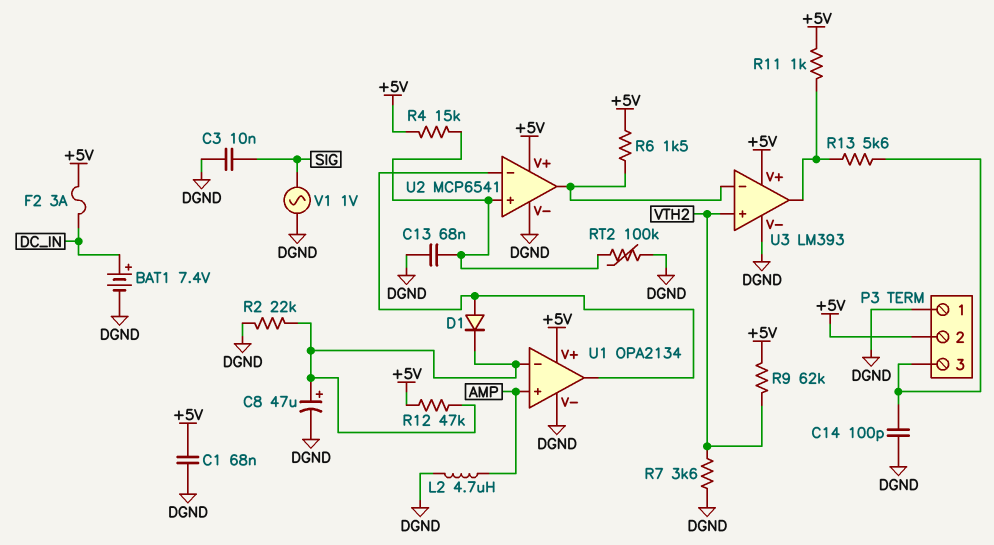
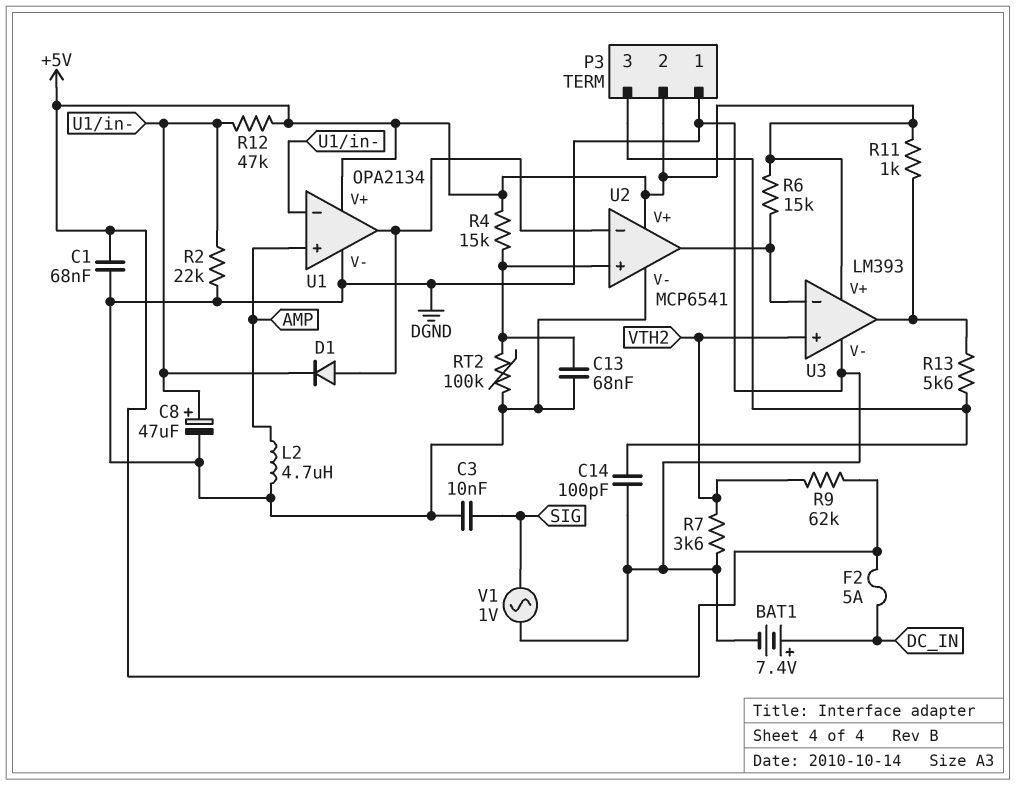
F2: 3A (+5V, DC_IN) -> 5A (+5V, DC_IN)
R6: 1.5k (+5V, U2/out) -> 15k (+5V, U2/out)

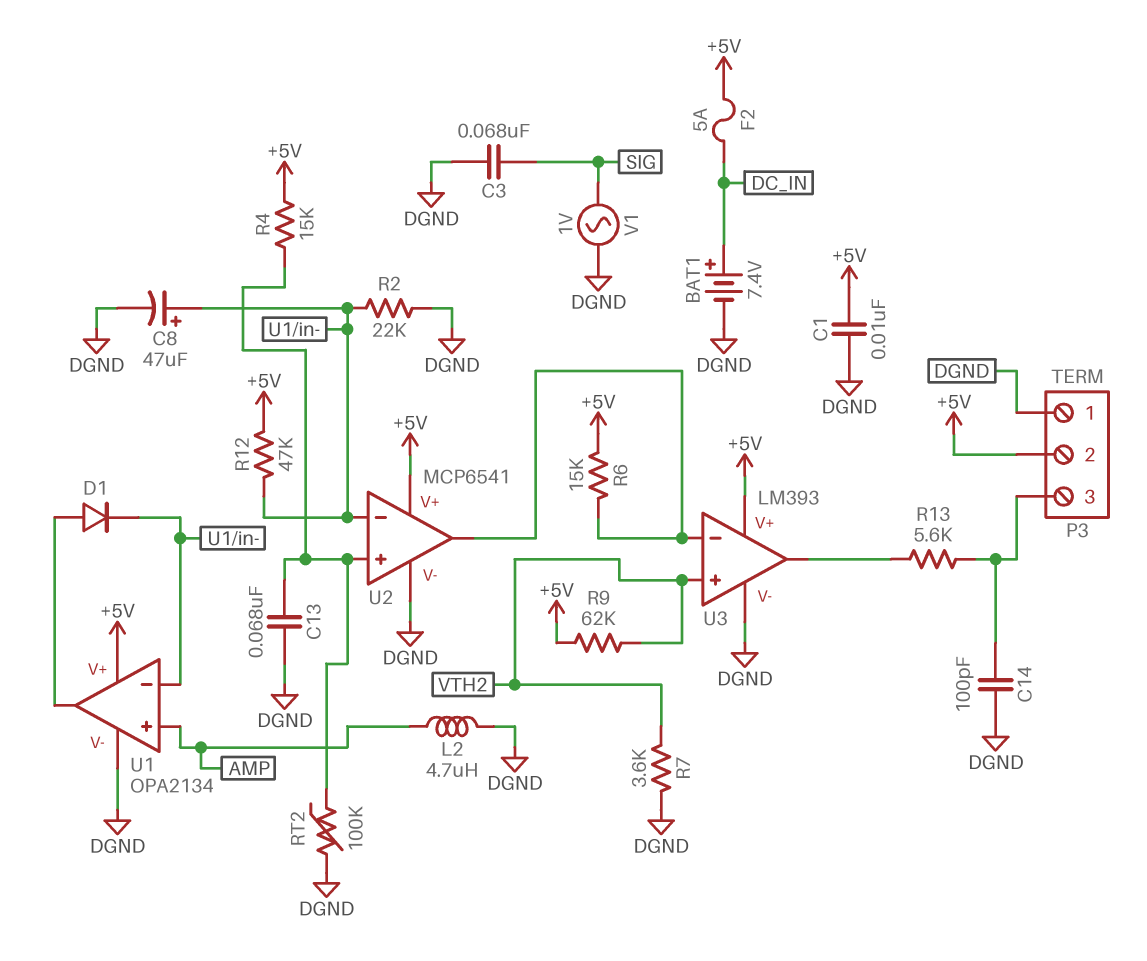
C1: 68nF (+5V, DGND) -> 10nF (+5V, DGND)
C3: 10nF (DGND, SIG) -> 68nF (DGND, SIG)
R11: 1k (+5V, U3/out) -> none
U2 pin in-: U1/out -> U1/in-

